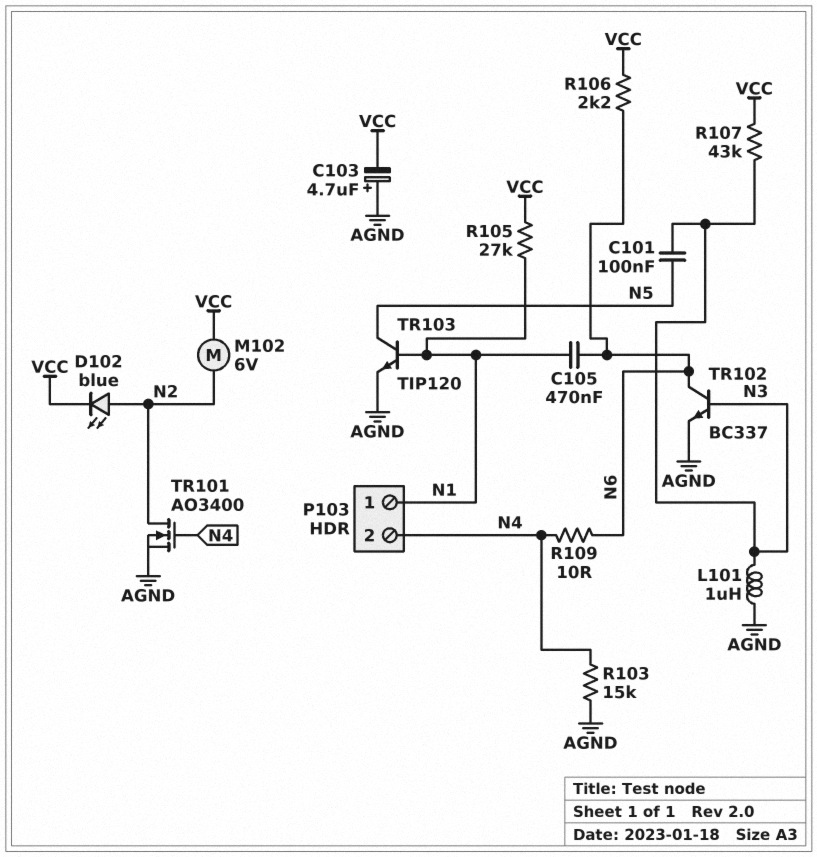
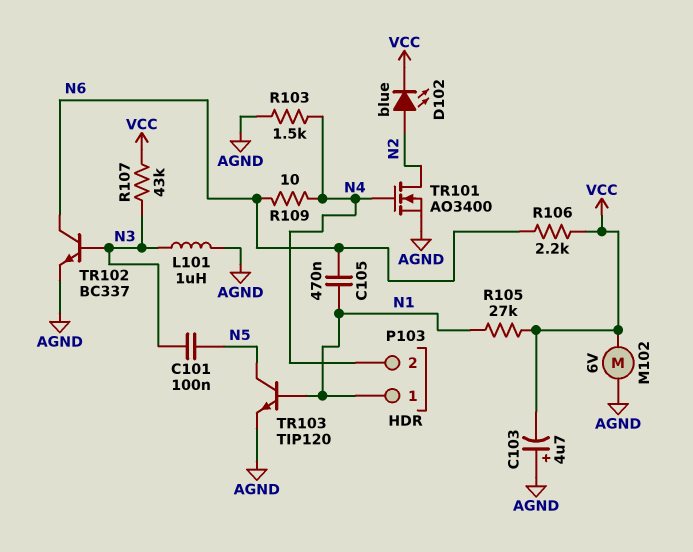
M102: motor 6V (N2, VCC) -> motor 6V (AGND, VCC)
R103: 15k (AGND, N4) -> 1.5k (AGND, N4)

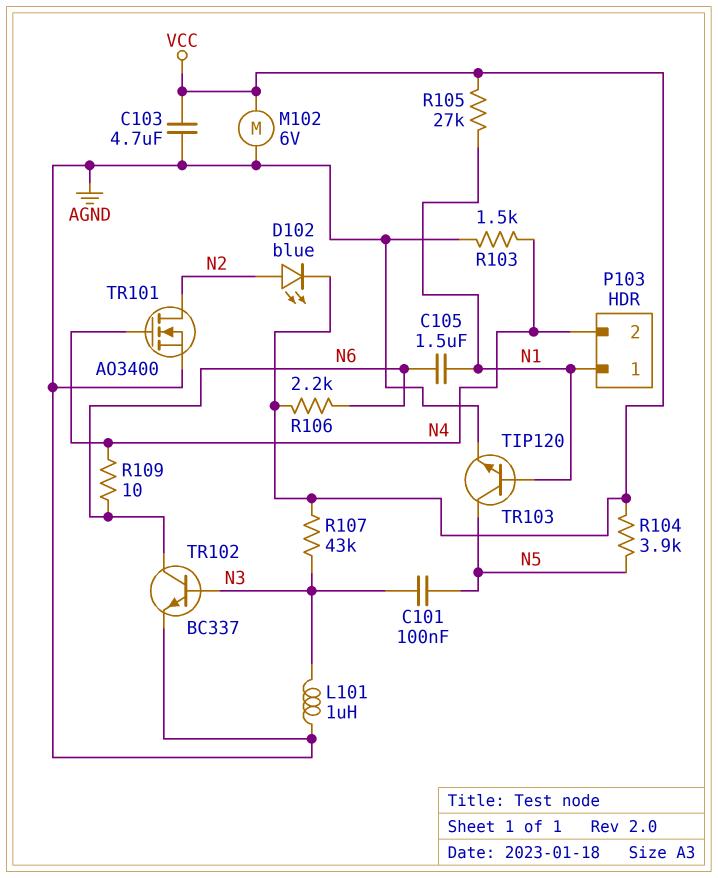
C103: 4.7uF (plus AGND, minus VCC) -> 4.7uF (AGND, VCC)
C105: 470nF (N1, N6) -> 1.5uF (N1, N6)
R104: none -> 3.9k (N5, VCC)

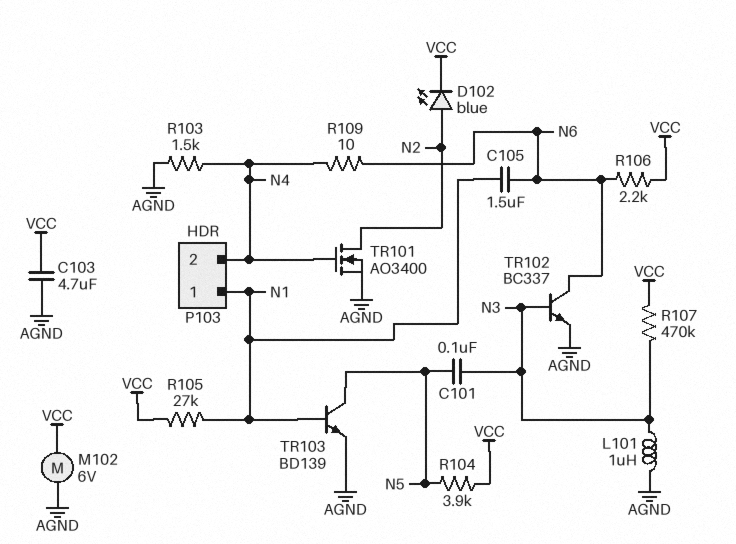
R107: 43k (N3, VCC) -> 470k (N3, VCC)
TR103: NPN TIP120 (B N1, C N5, E AGND) -> NPN BD139 (B N1, C N5, E AGND)

